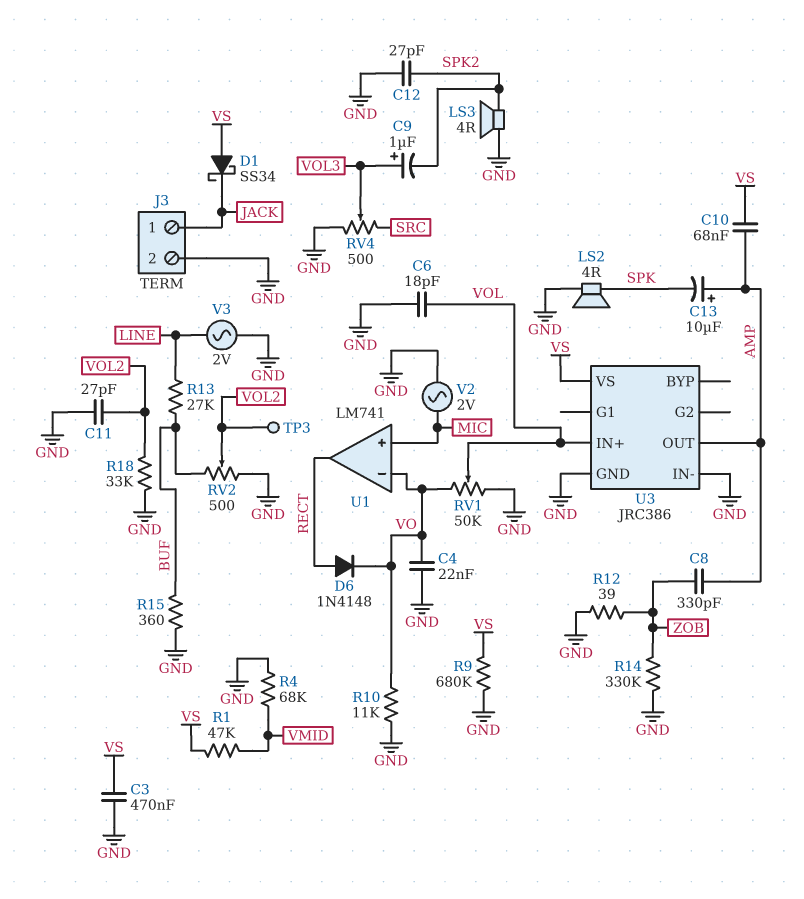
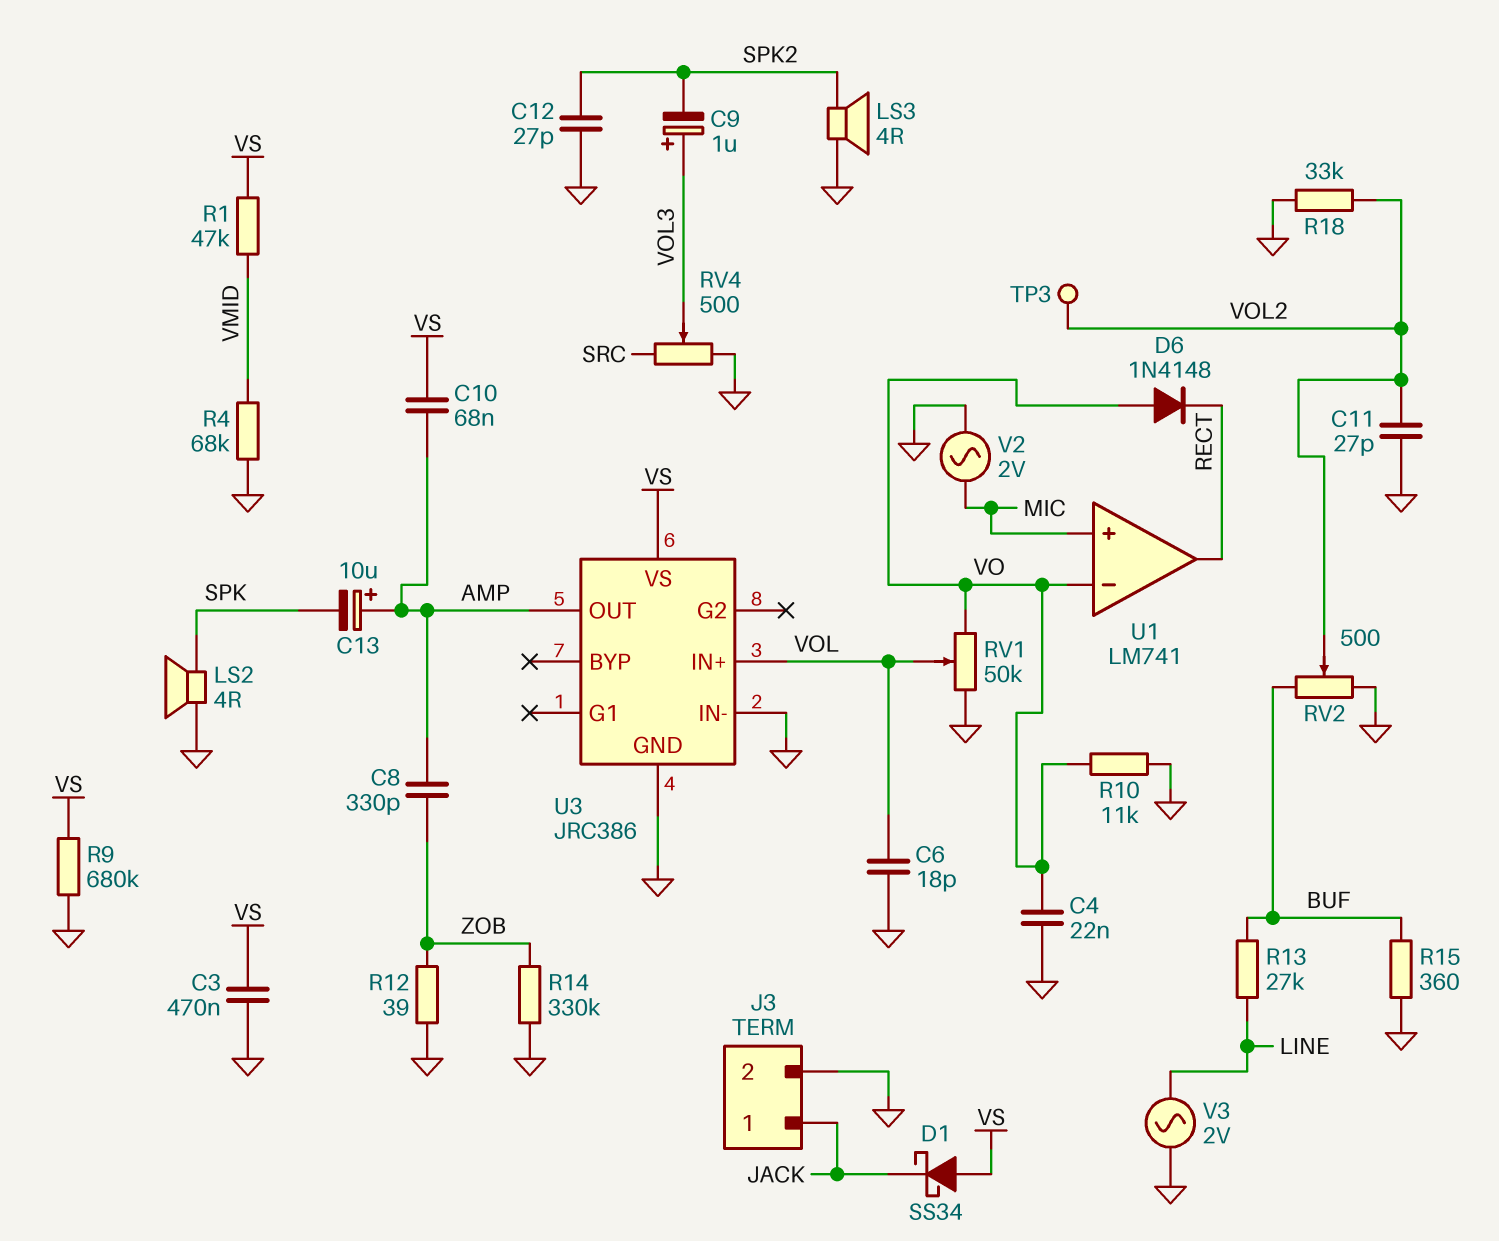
D6: diode 1N4148 (A RECT, K VO) -> diode 1N4148 (A VO, K RECT)

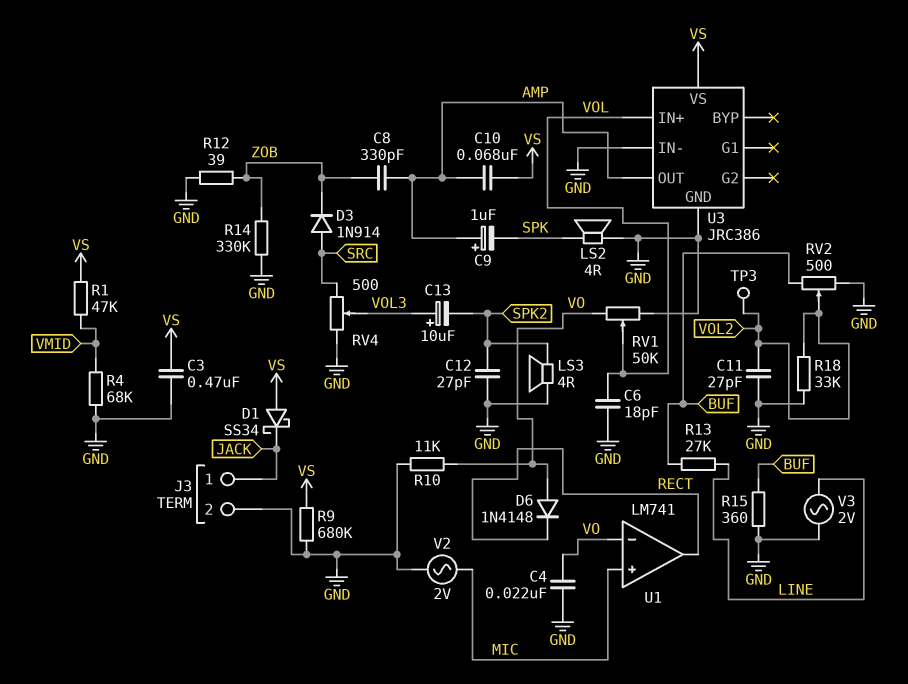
C9: 1uF (plus VOL3, minus SPK2) -> 1uF (plus AMP, minus SPK)
C13: 10uF (plus AMP, minus SPK) -> 10uF (plus VOL3, minus SPK2)
D3: none -> diode 1N914 (A SRC, K ZOB)

